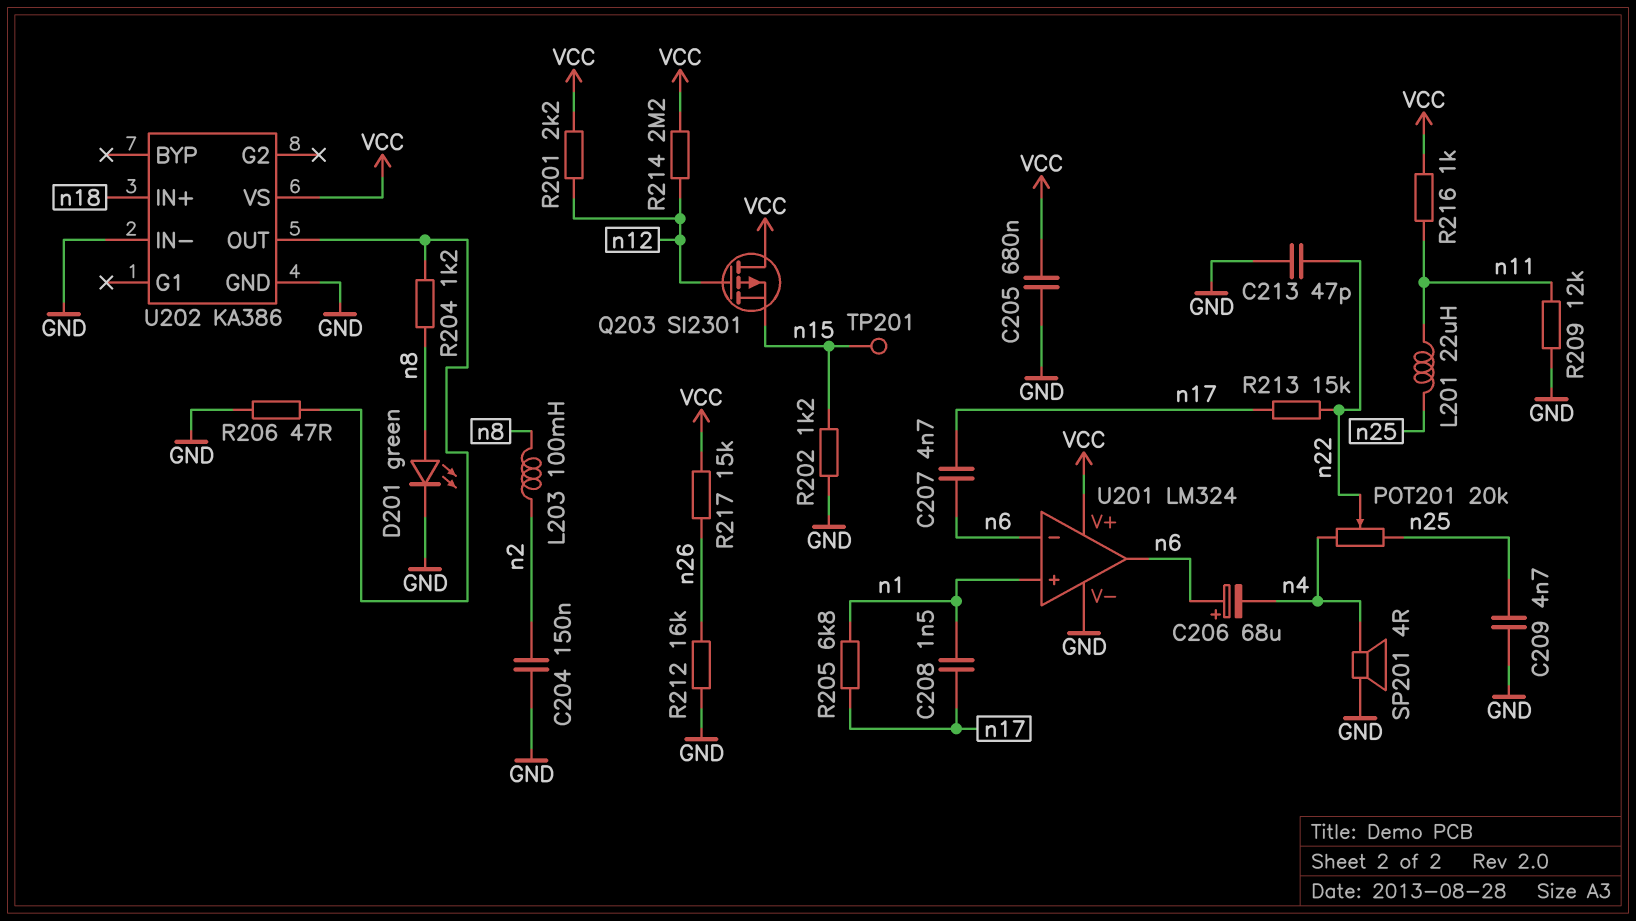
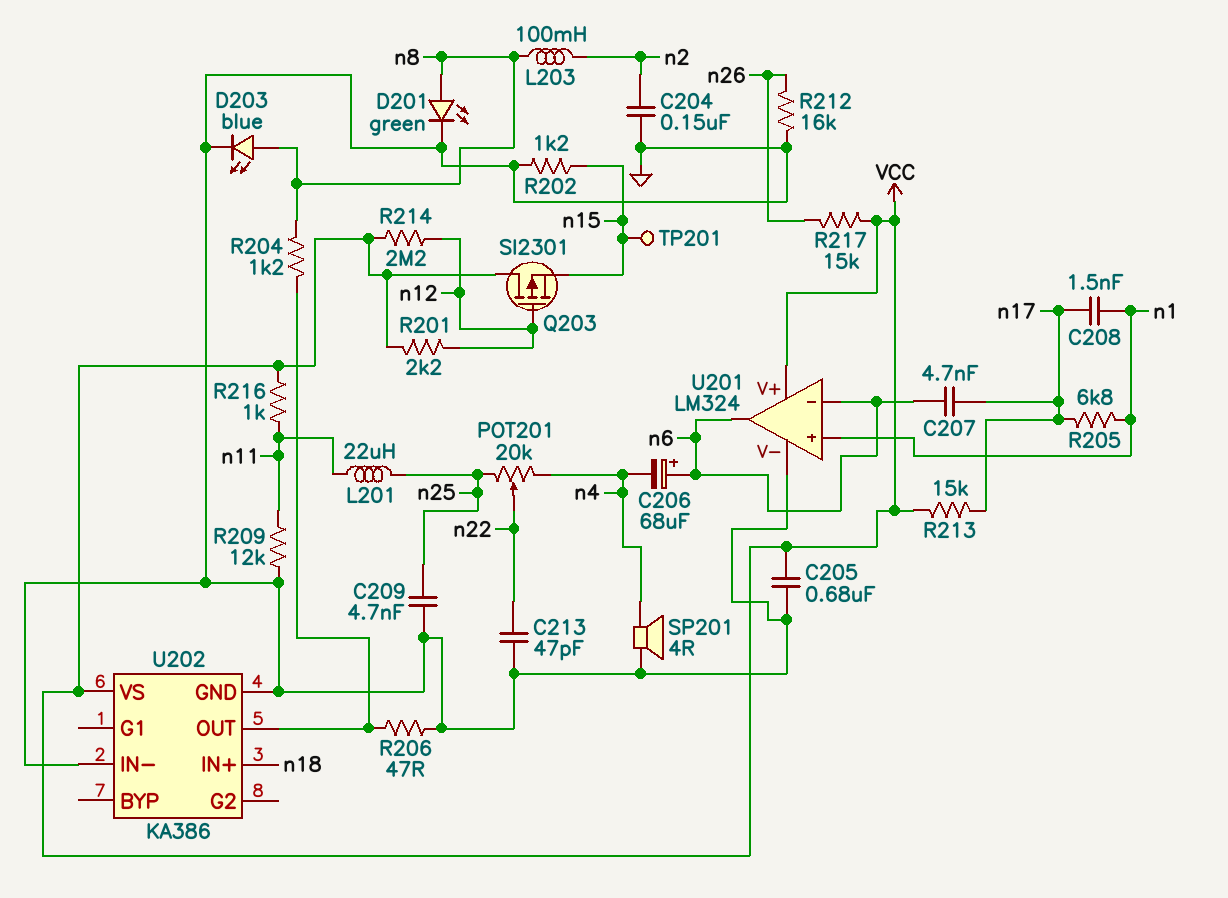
D203: none -> LED blue (A n8, K GND)
R213: 15k (n17, n22) -> 15k (VCC, n17)

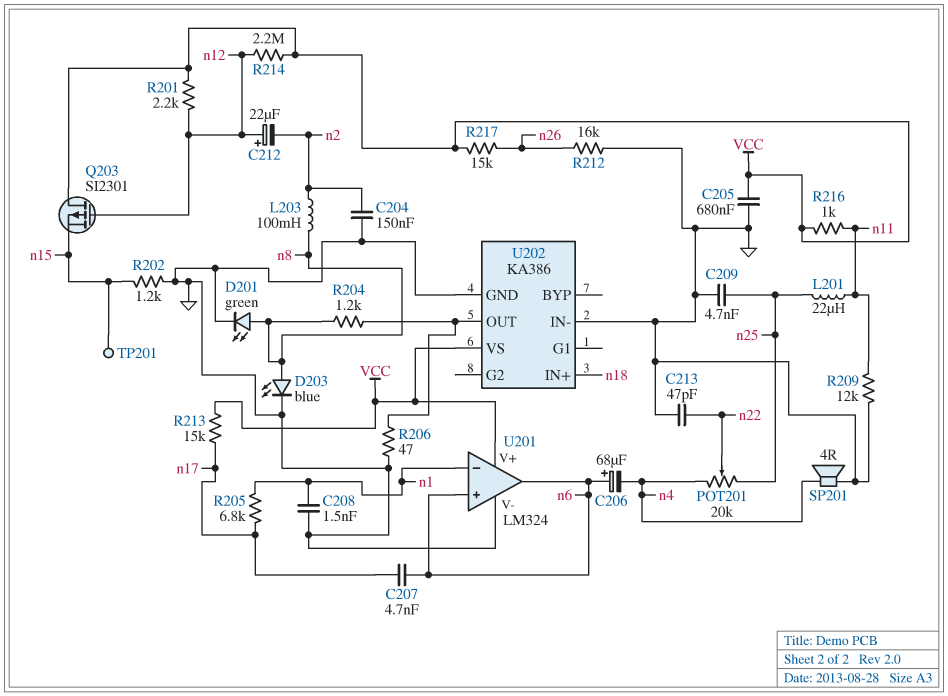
C208: 1.5nF (n1, n17) -> 1.5nF (GND, n1)
C212: none -> 22uF (plus n12, minus n2)
U201 pin in+: n1 -> n6
U201 pin in-: n6 -> n1

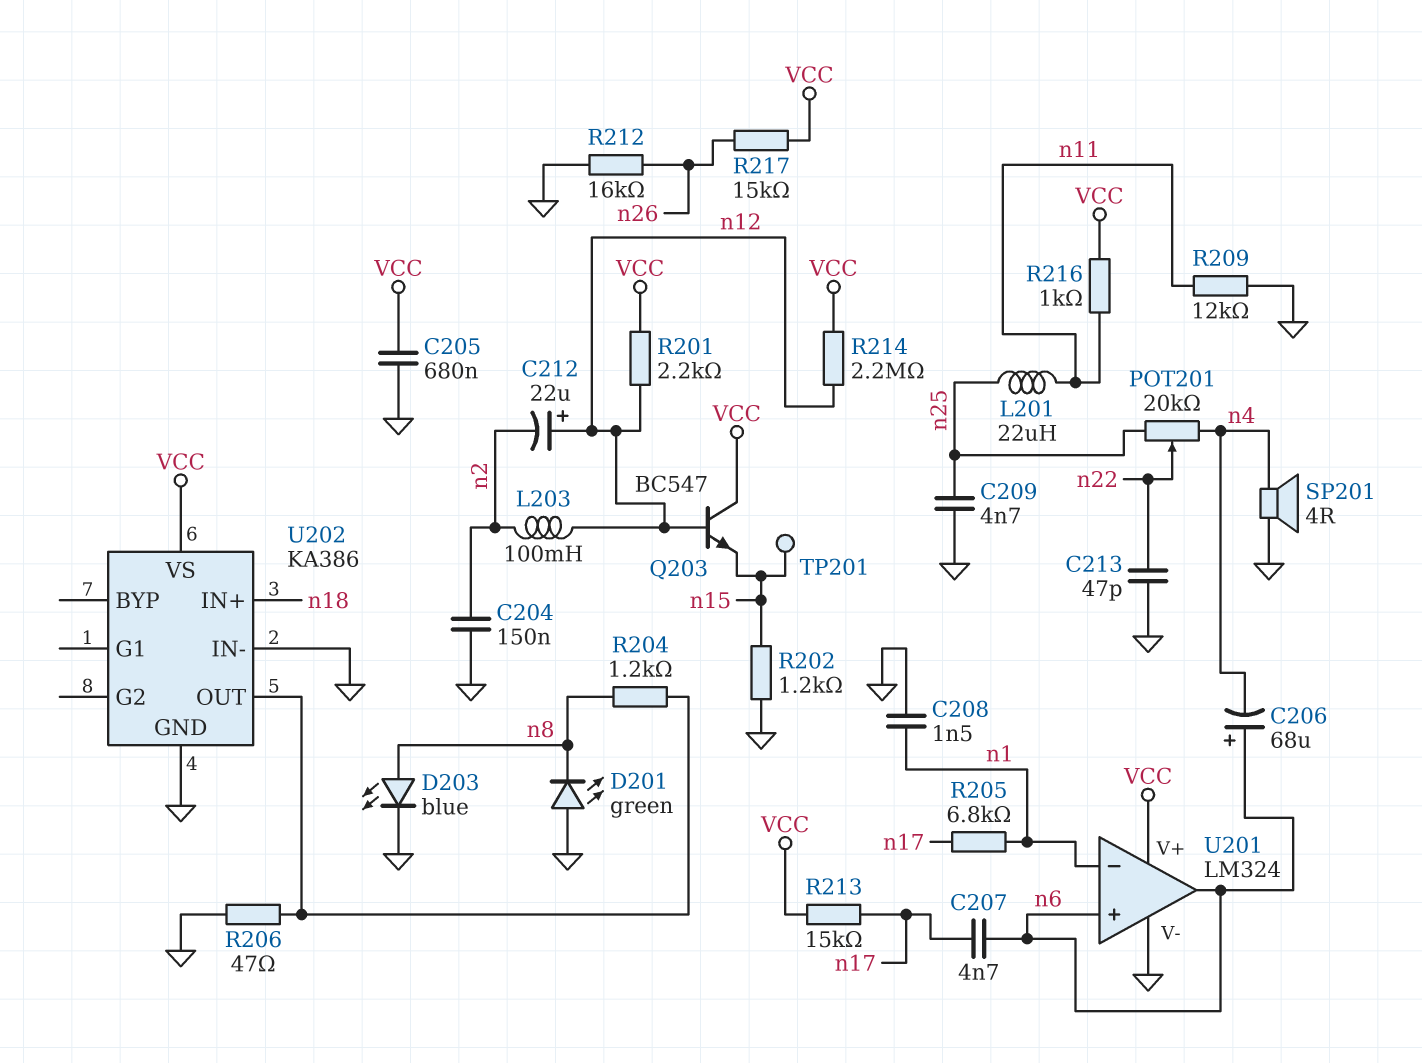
D201: LED green (A n8, K GND) -> LED green (A GND, K n8)
L203: 100mH (n2, n8) -> 100mH (n2, n12)
Q203: PMOS SI2301 (G n12, D VCC, S n15) -> NPN BC547 (B n12, C VCC, E n15)

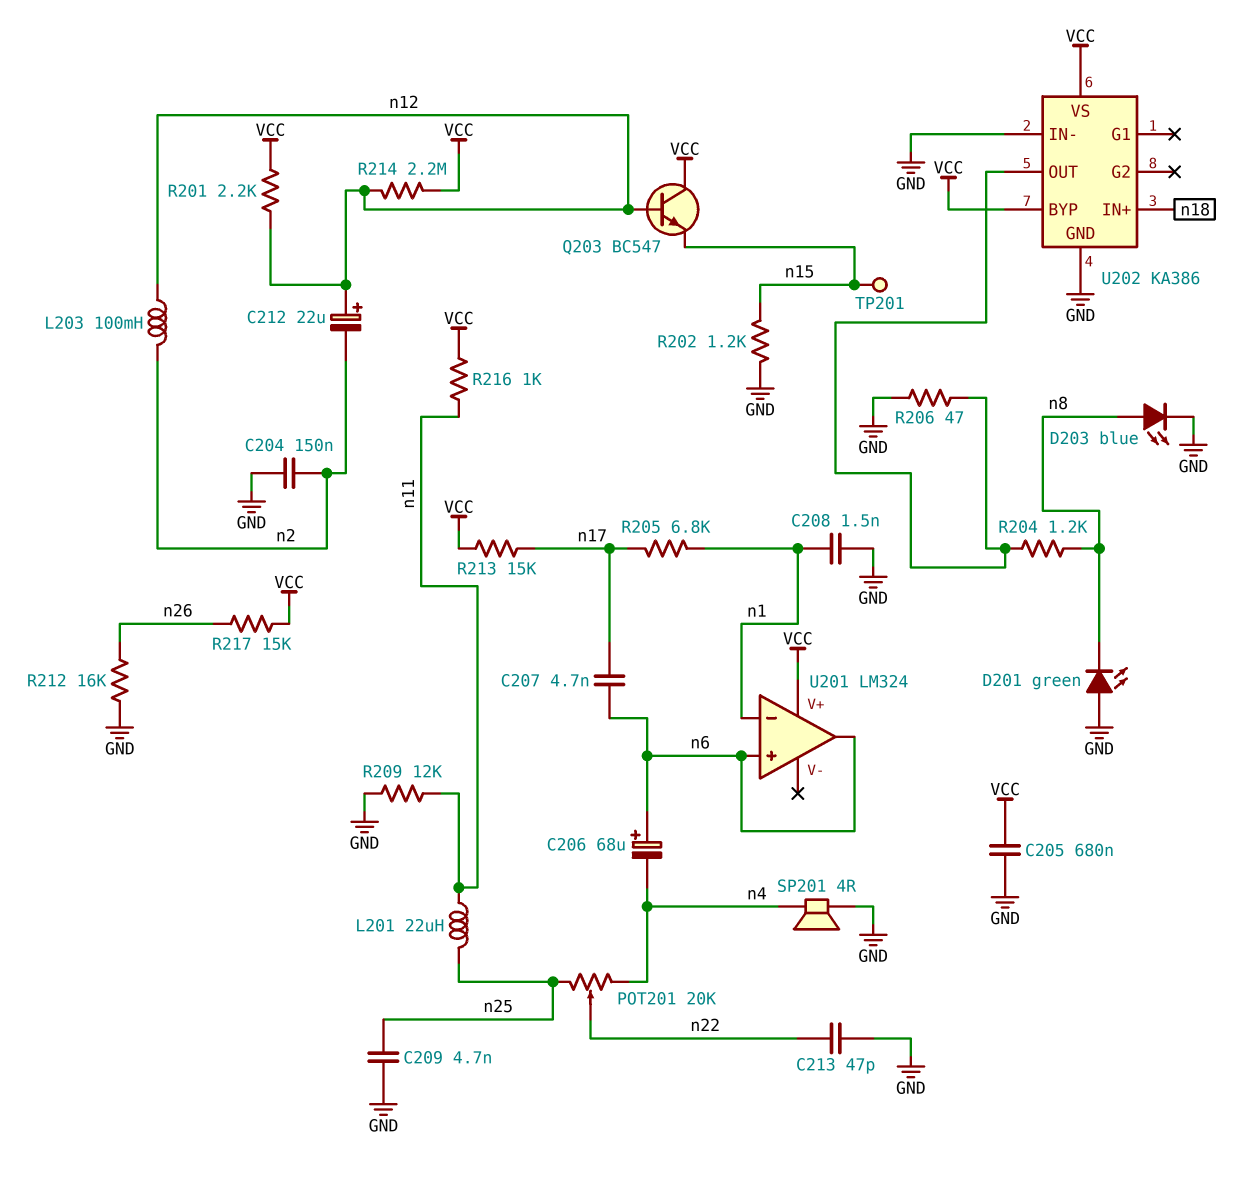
U201 pin V-: GND -> none
U202 pin BYP: none -> VCC

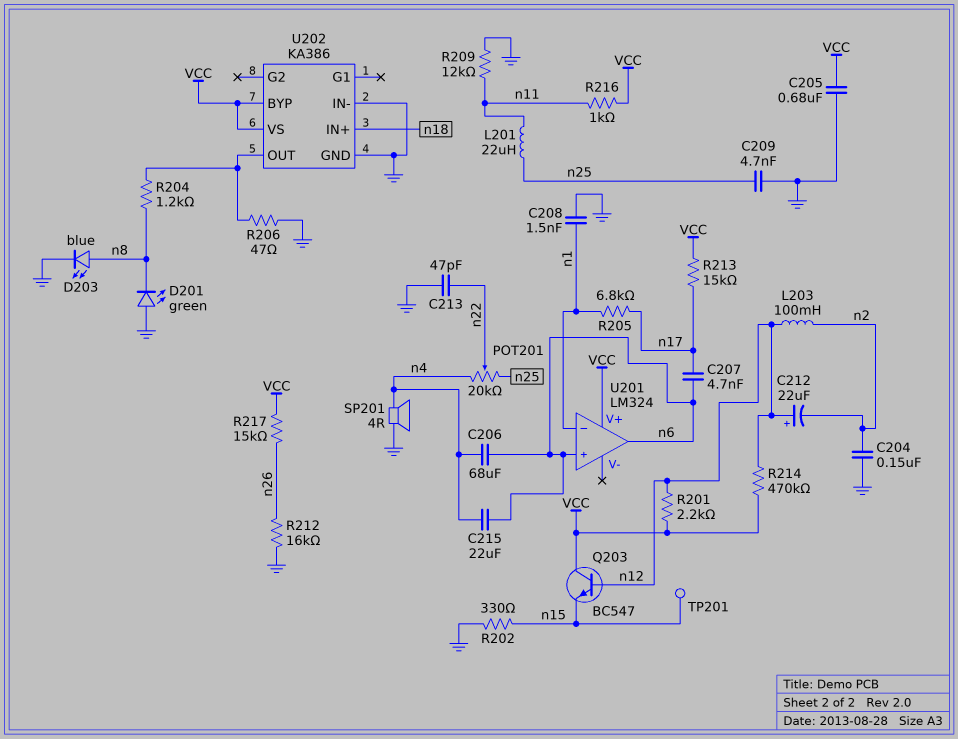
C206: 68uF (plus n6, minus n4) -> 68uF (n4, n6)
C215: none -> 22uF (n4, n6)
R202: 1.2k (GND, n15) -> 330 (GND, n15)
R214: 2.2M (VCC, n12) -> 470k (VCC, n12)

